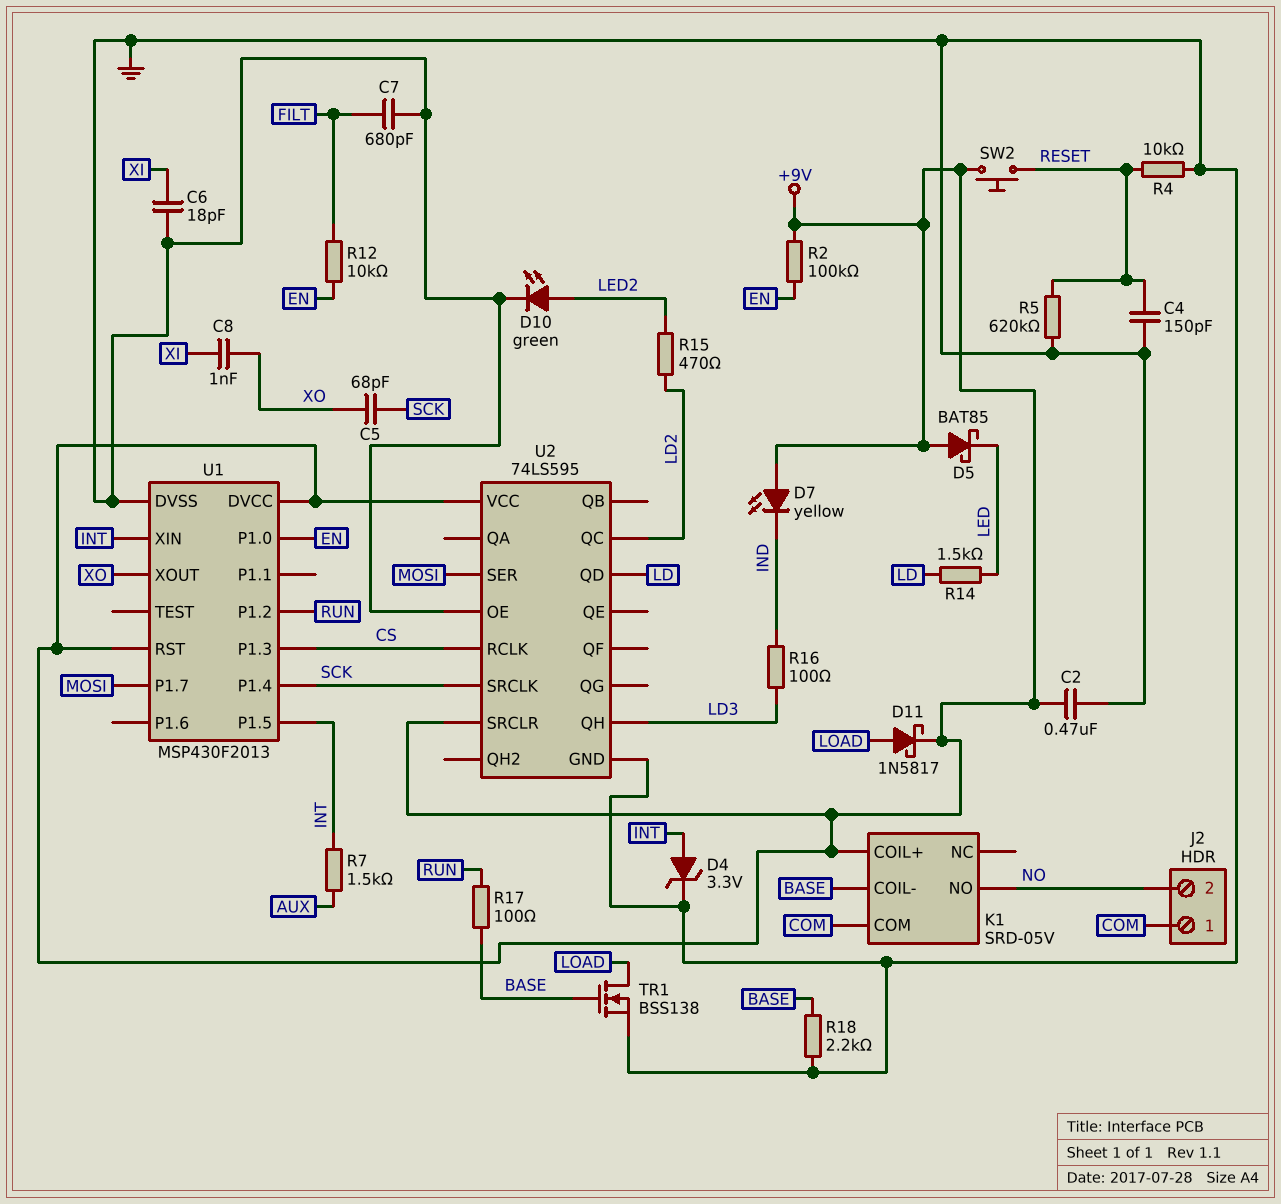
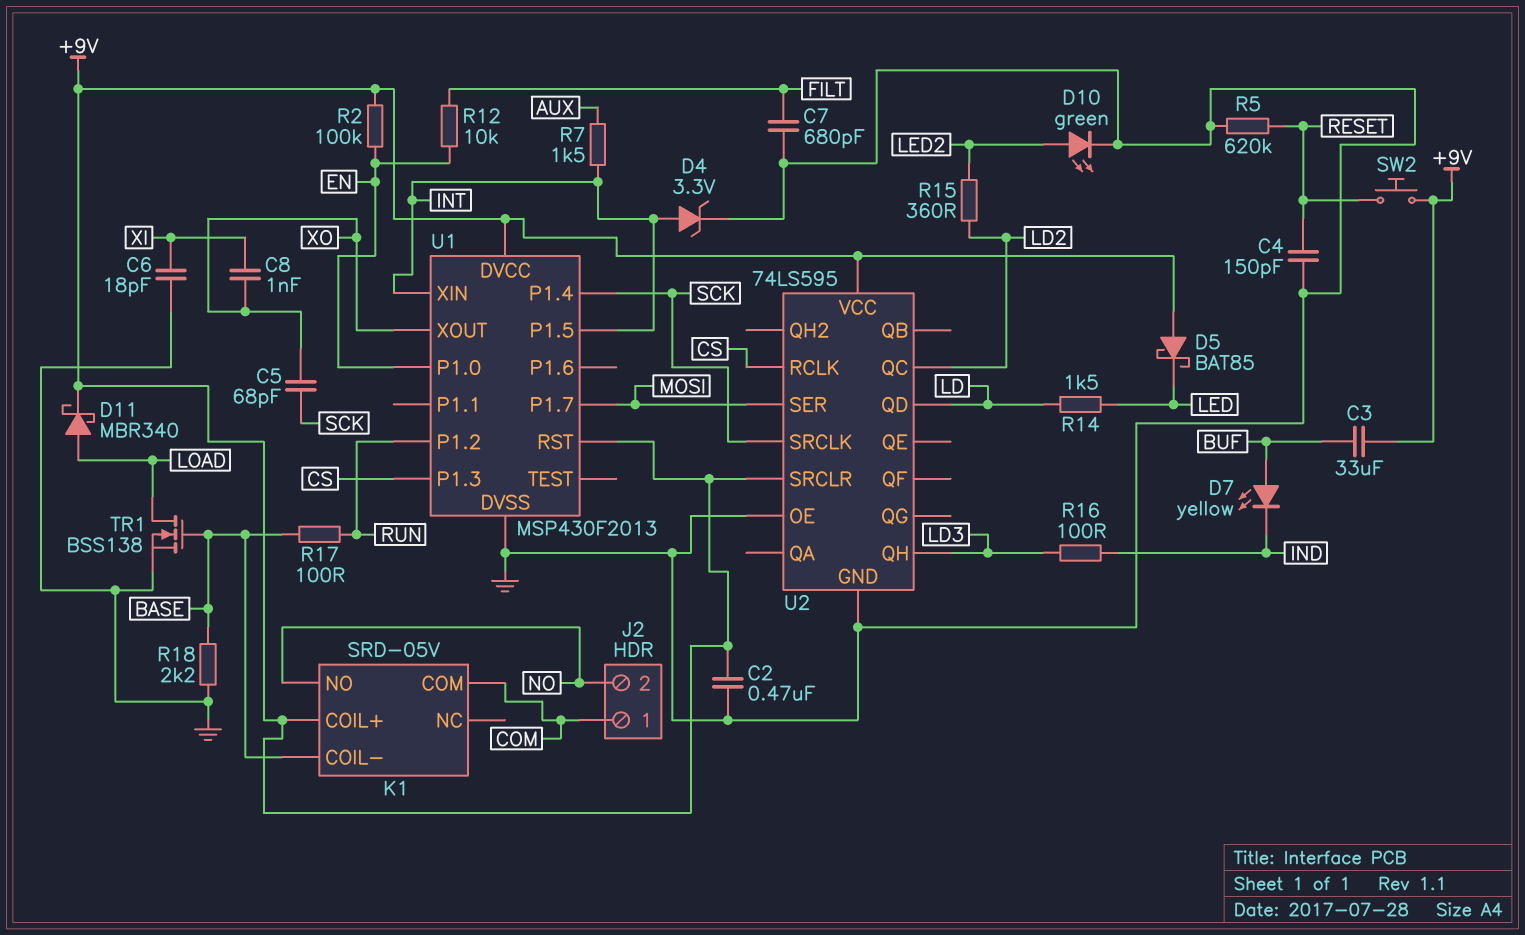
C3: none -> 33uF (+9V, BUF)
D7: LED yellow (A +9V, K IND) -> LED yellow (A BUF, K IND)
D11: schottky 1N5817 (A LOAD, K +9V) -> schottky MBR340 (A LOAD, K +9V)
R4: 10k (GND, RESET) -> none
R15: 470 (LD2, LED2) -> 360 (LD2, LED2)

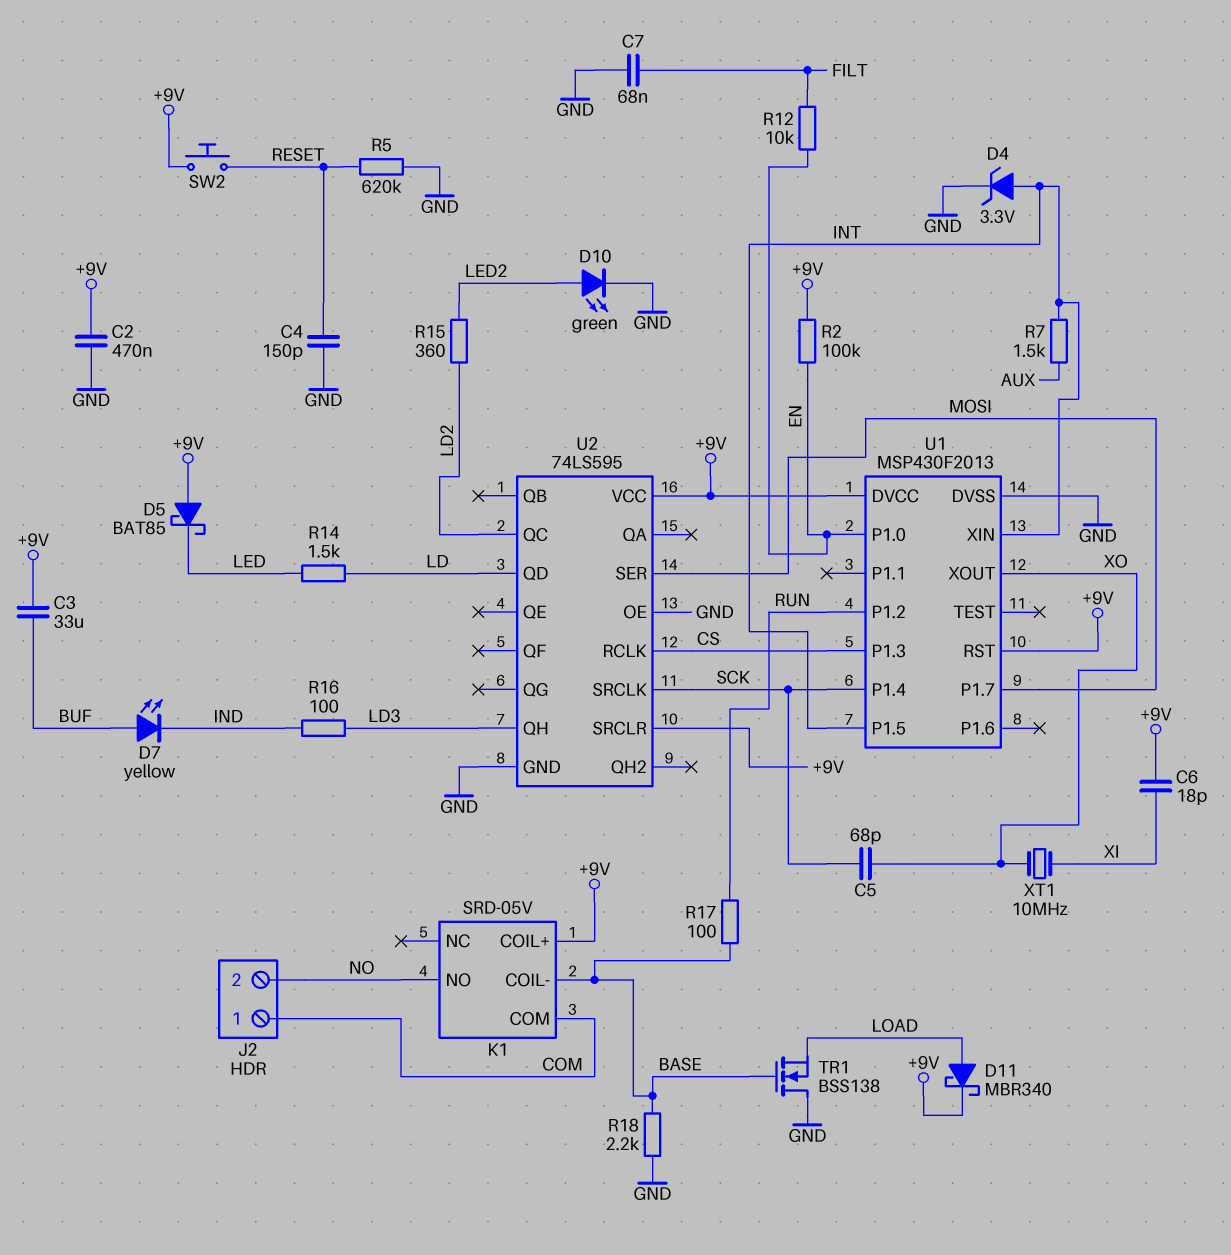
C6: 18pF (GND, XI) -> 18pF (+9V, XI)
C7: 680pF (FILT, GND) -> 68nF (FILT, GND)
C8: 1nF (XI, XO) -> none
TR1: NMOS BSS138 (G BASE, D LOAD, S GND) -> NMOS BSS138 (G BASE, D GND, S LOAD)
XT1: none -> 10MHz (XI, XO)

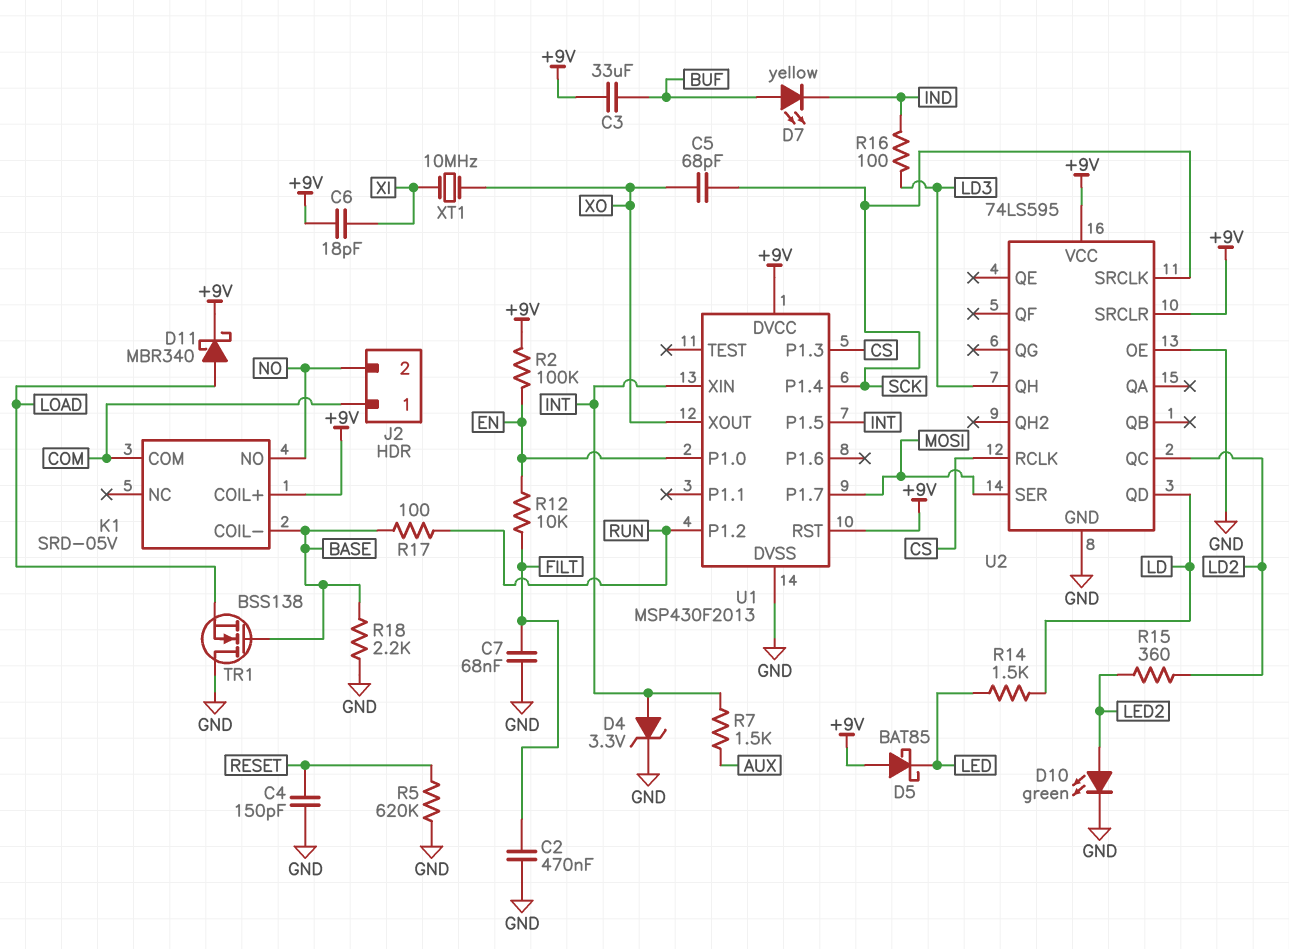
C2: 470nF (+9V, GND) -> 470nF (FILT, GND)
SW2: button (+9V, RESET) -> none

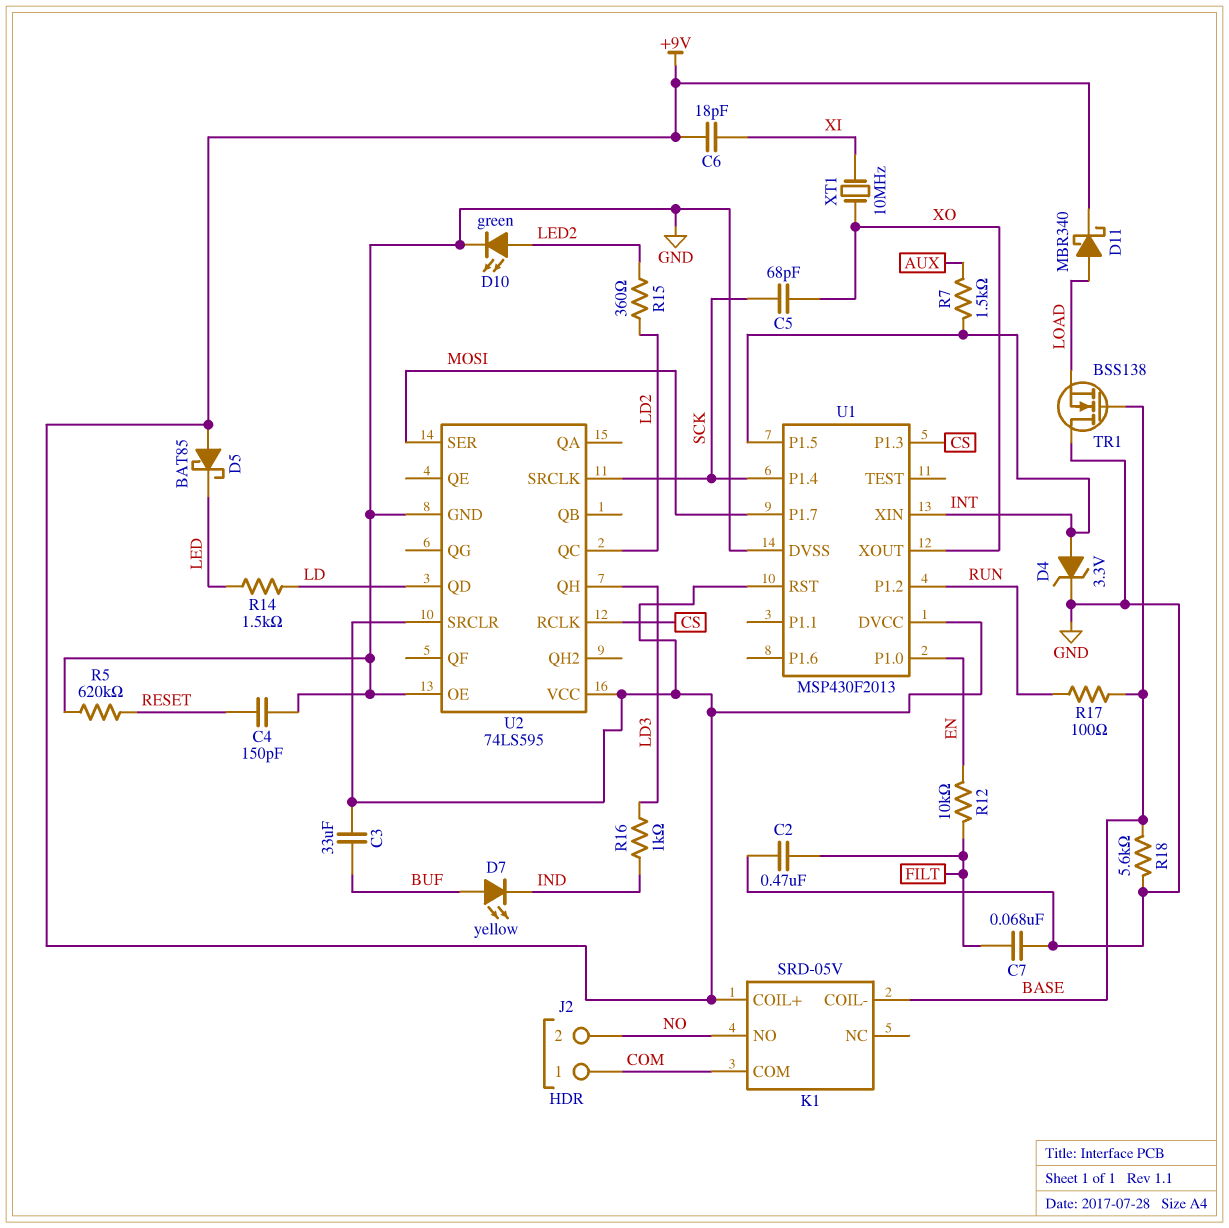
R2: 100k (+9V, EN) -> none
R16: 100 (IND, LD3) -> 1k (IND, LD3)
R18: 2.2k (BASE, GND) -> 5.6k (BASE, GND)

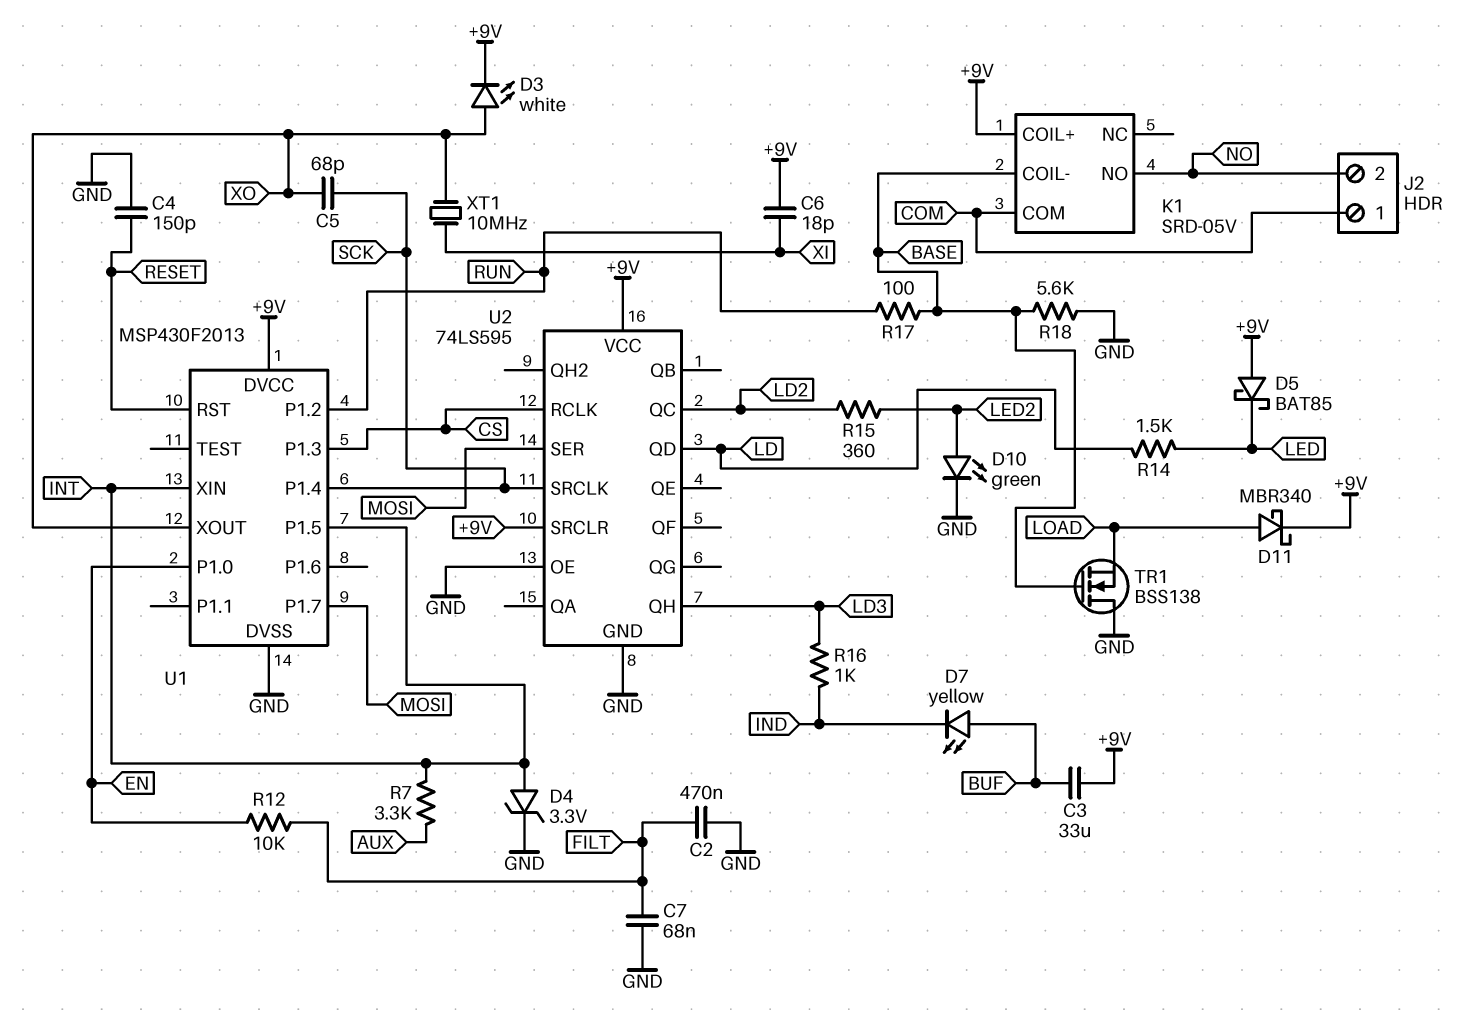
D3: none -> LED white (A XO, K +9V)
R5: 620k (GND, RESET) -> none
R7: 1.5k (AUX, INT) -> 3.3k (AUX, INT)
U1 pin RST: +9V -> RESET

